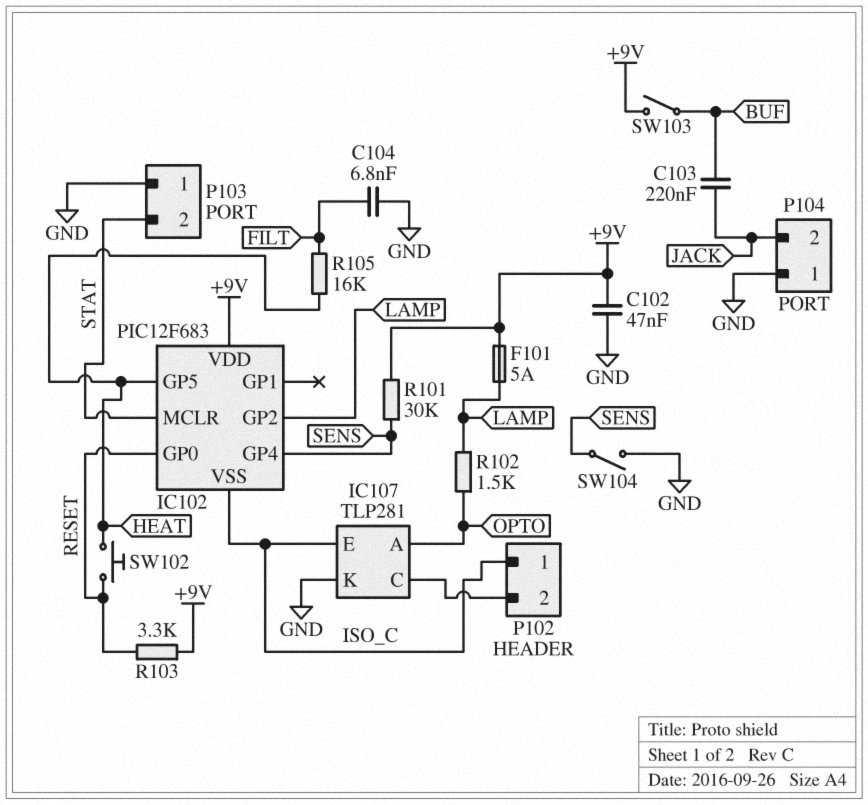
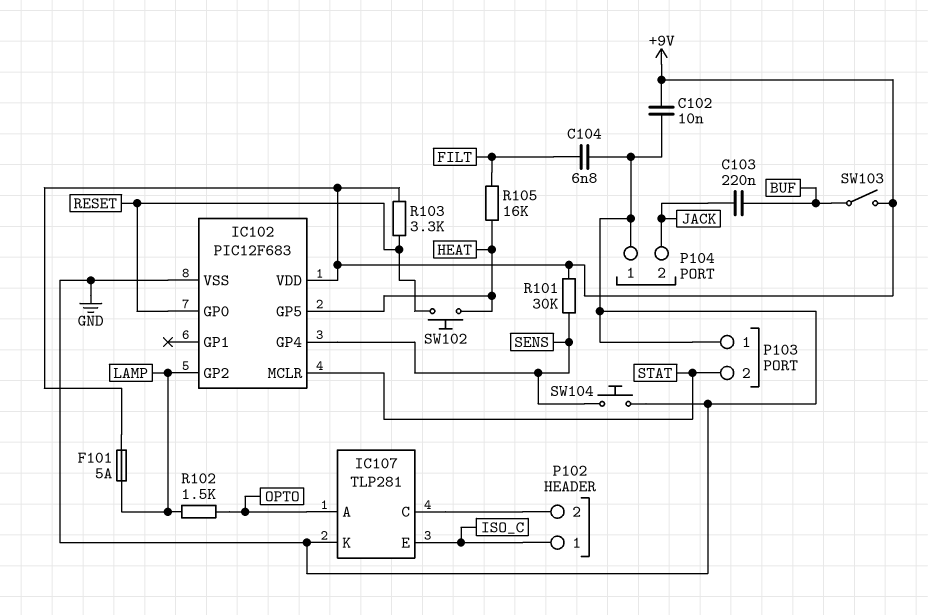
C102: 47nF (+9V, GND) -> 10nF (+9V, GND)
IC102 pin VSS: ISO_C -> GND
SW104: switch (GND, SENS) -> button (GND, SENS)

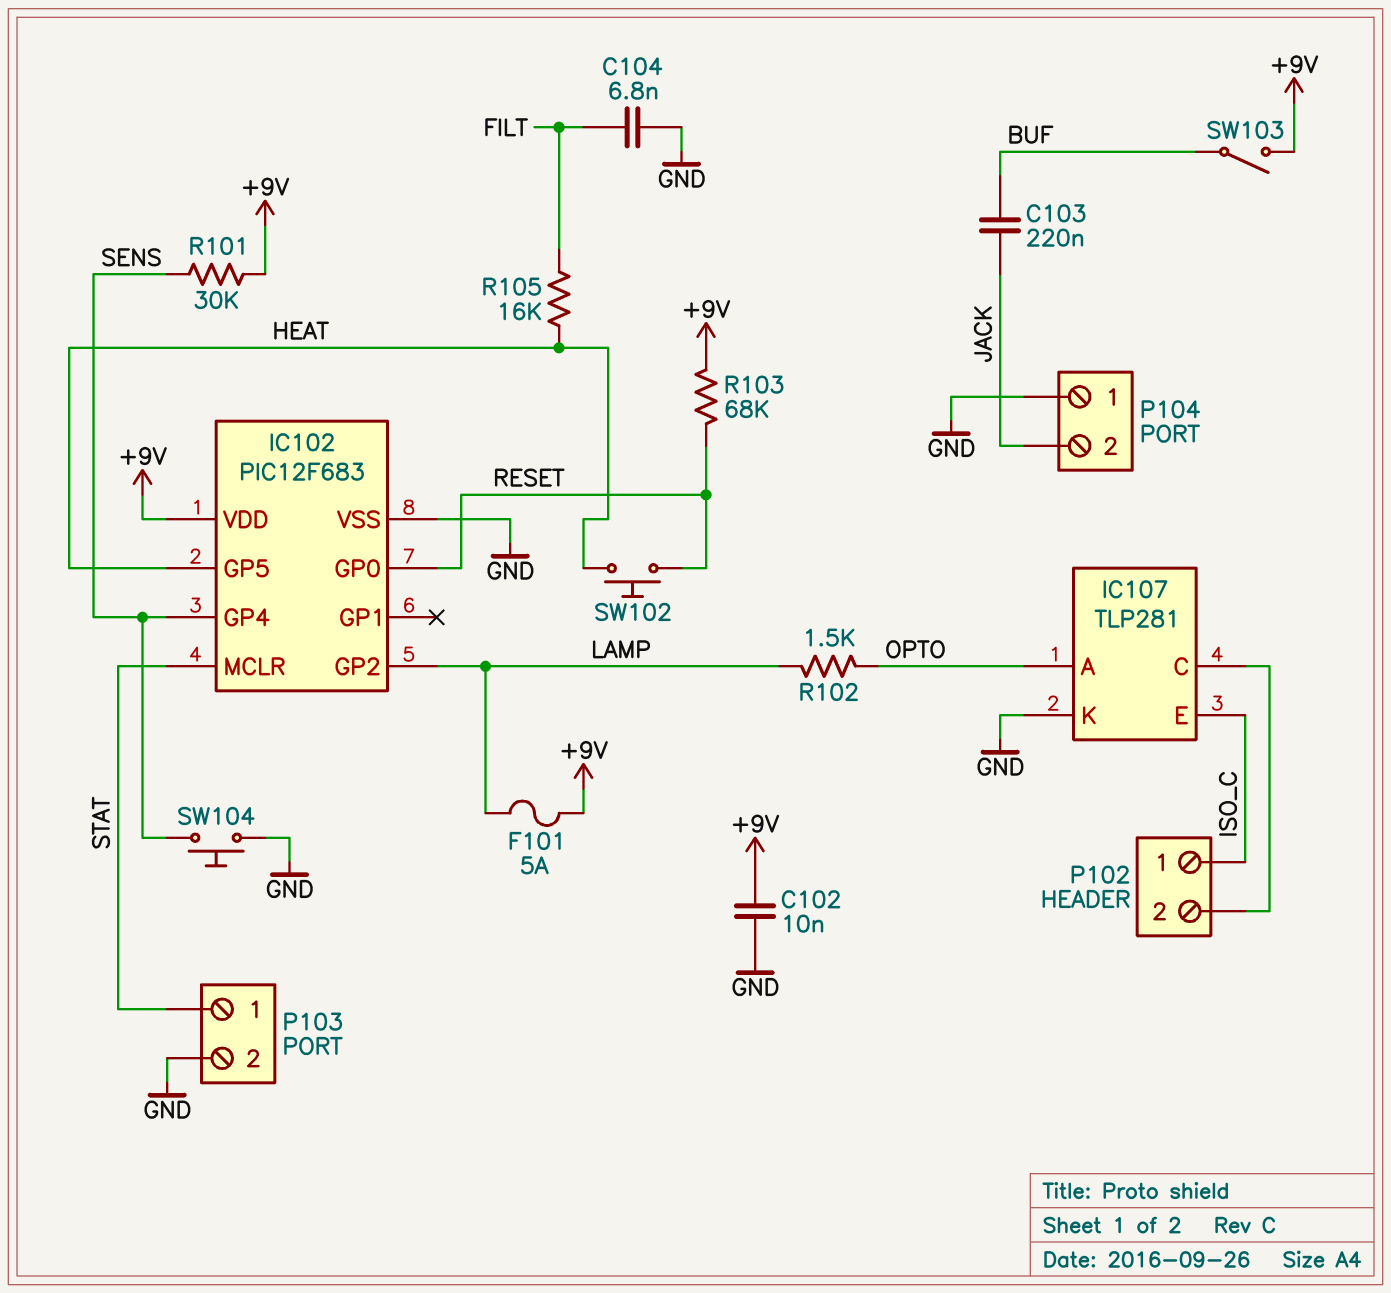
P103 pin 1: GND -> STAT
P103 pin 2: STAT -> GND
R103: 3.3k (+9V, RESET) -> 68k (+9V, RESET)

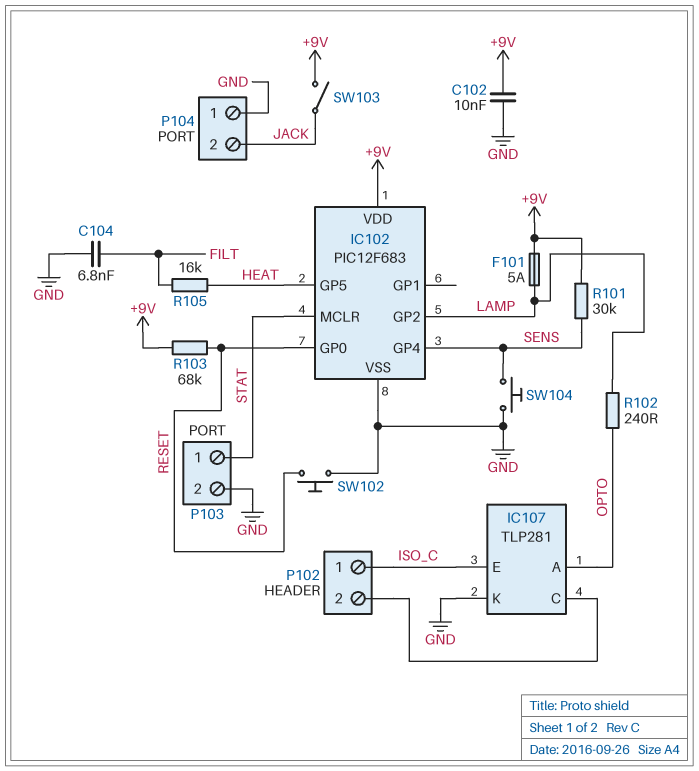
C103: 220nF (BUF, JACK) -> none
R102: 1.5k (LAMP, OPTO) -> 240 (LAMP, OPTO)
SW102: button (HEAT, RESET) -> button (GND, RESET)
SW103: switch (+9V, BUF) -> switch (+9V, JACK)

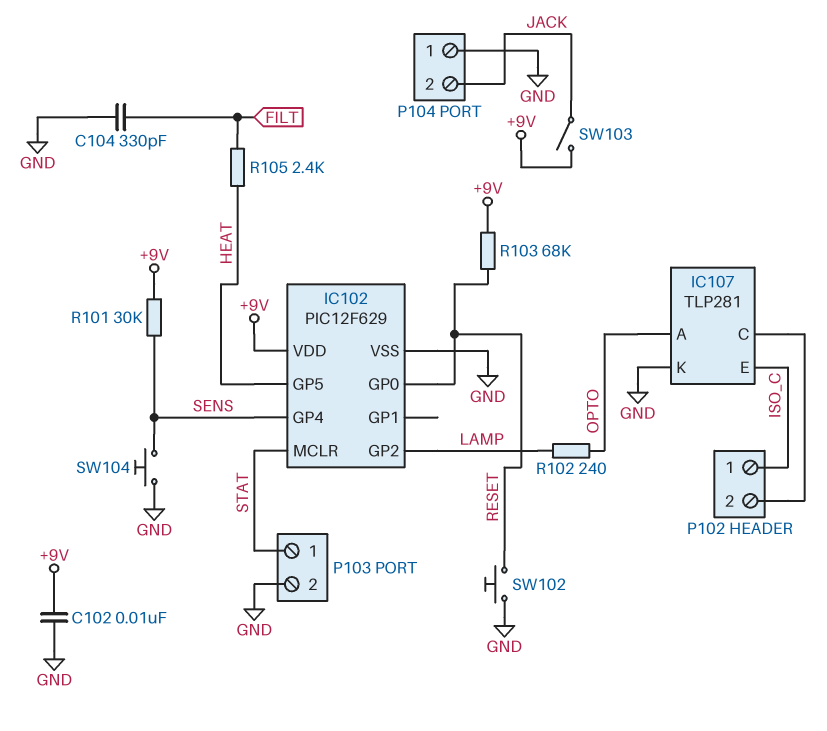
C104: 6.8nF (FILT, GND) -> 330pF (FILT, GND)
F101: 5A (+9V, LAMP) -> none
IC102: PIC12F683 -> PIC12F629
R105: 16k (FILT, HEAT) -> 2.4k (FILT, HEAT)

